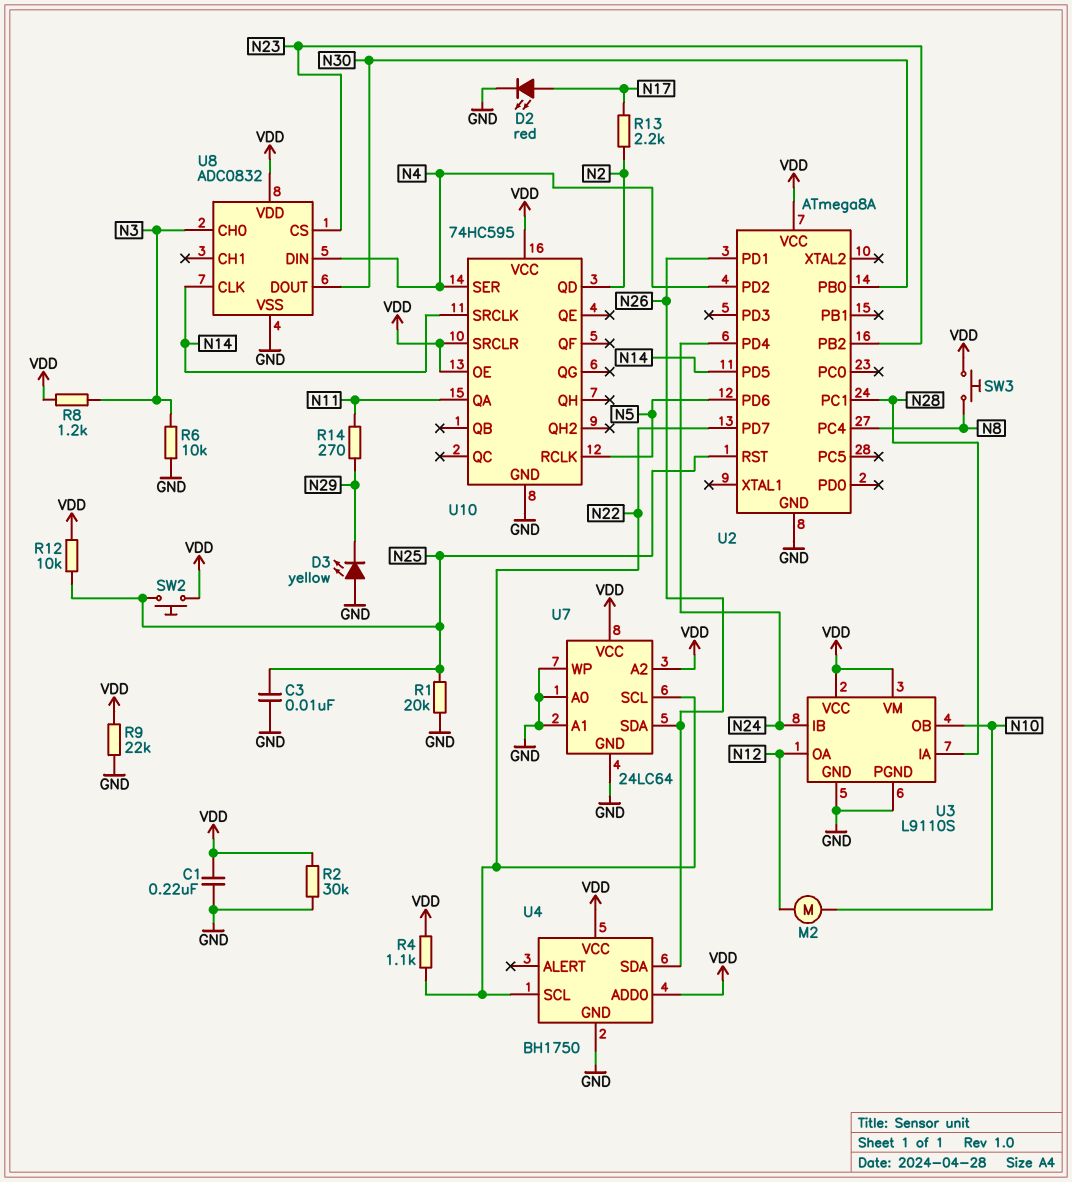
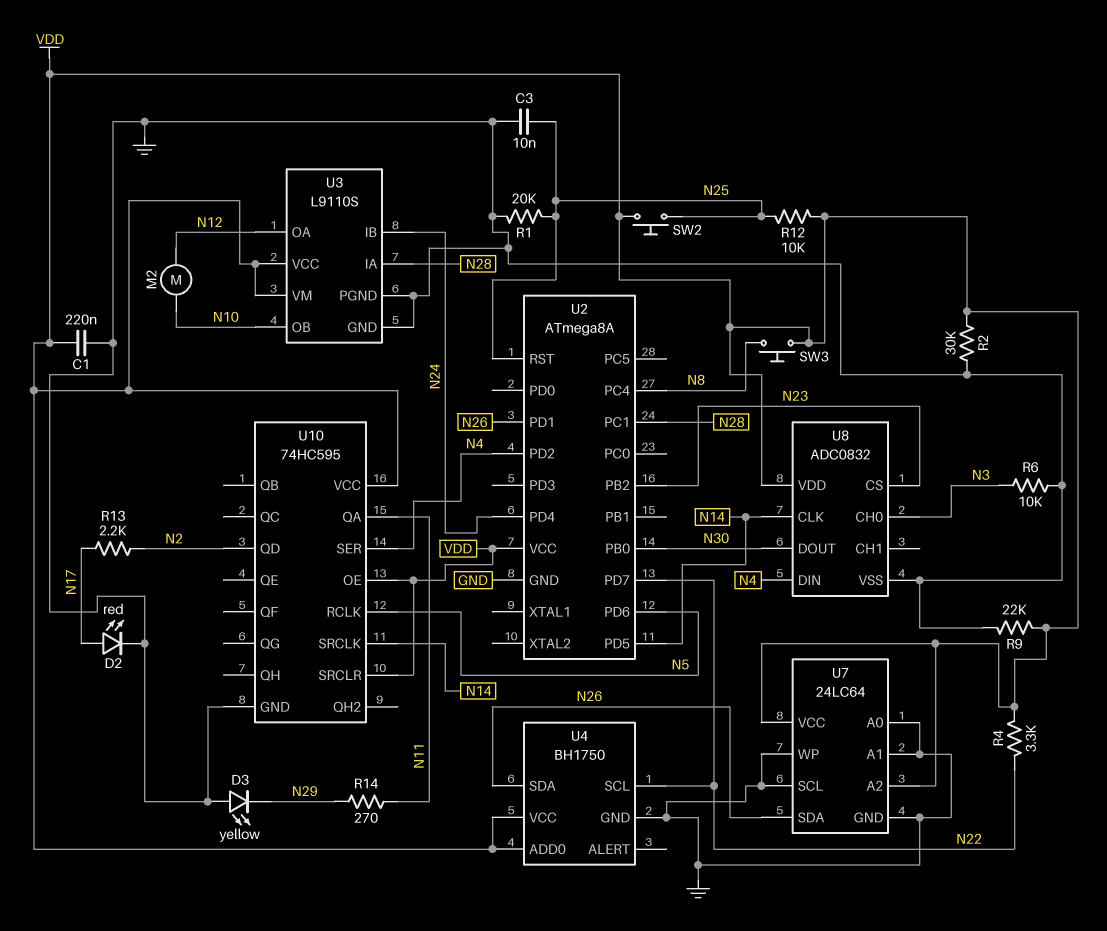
R4: 1.1k (N22, VDD) -> 3.3k (N22, VDD)
R8: 1.2k (N3, VDD) -> none
U7 pin SCL: N22 -> GND

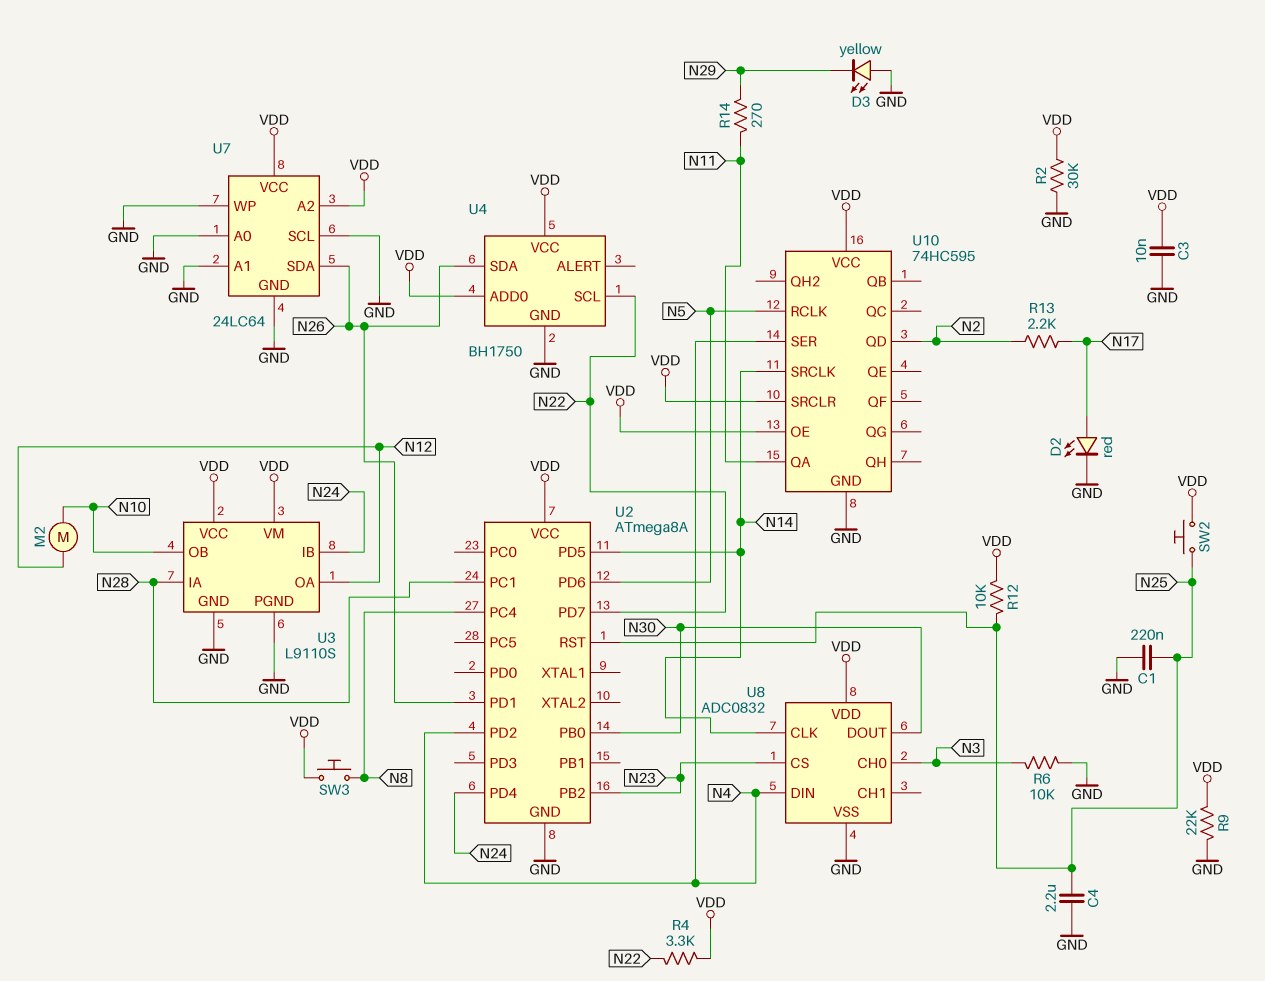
C1: 220nF (GND, VDD) -> 220nF (GND, N25)
C3: 10nF (GND, N25) -> 10nF (GND, VDD)
C4: none -> 2.2uF (GND, N25)
R1: 20k (GND, N25) -> none

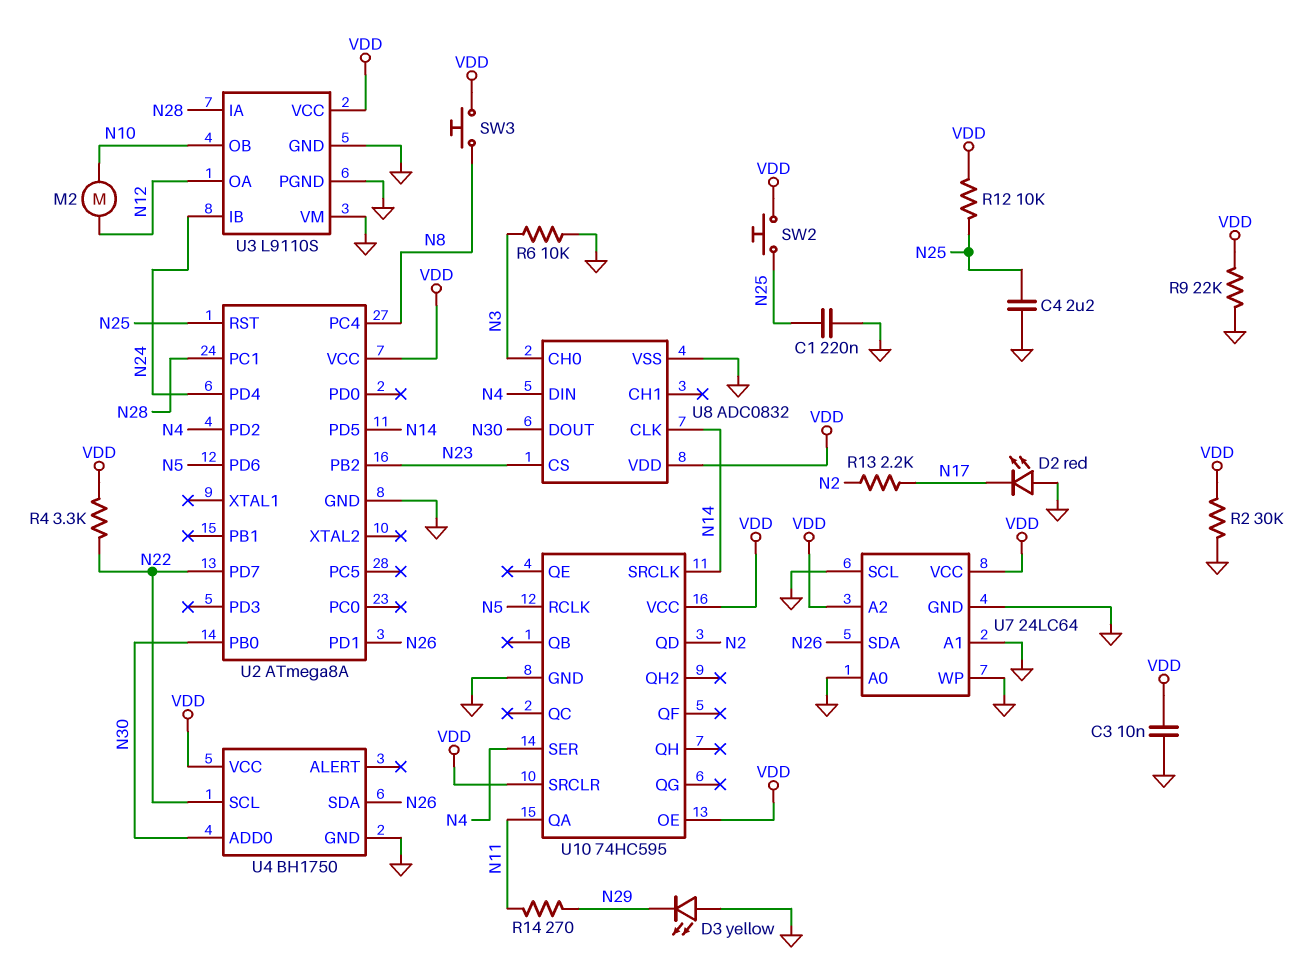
D2: LED red (A N17, K GND) -> LED red (A GND, K N17)
U3 pin VM: VDD -> GND
U4 pin ADD0: VDD -> N30

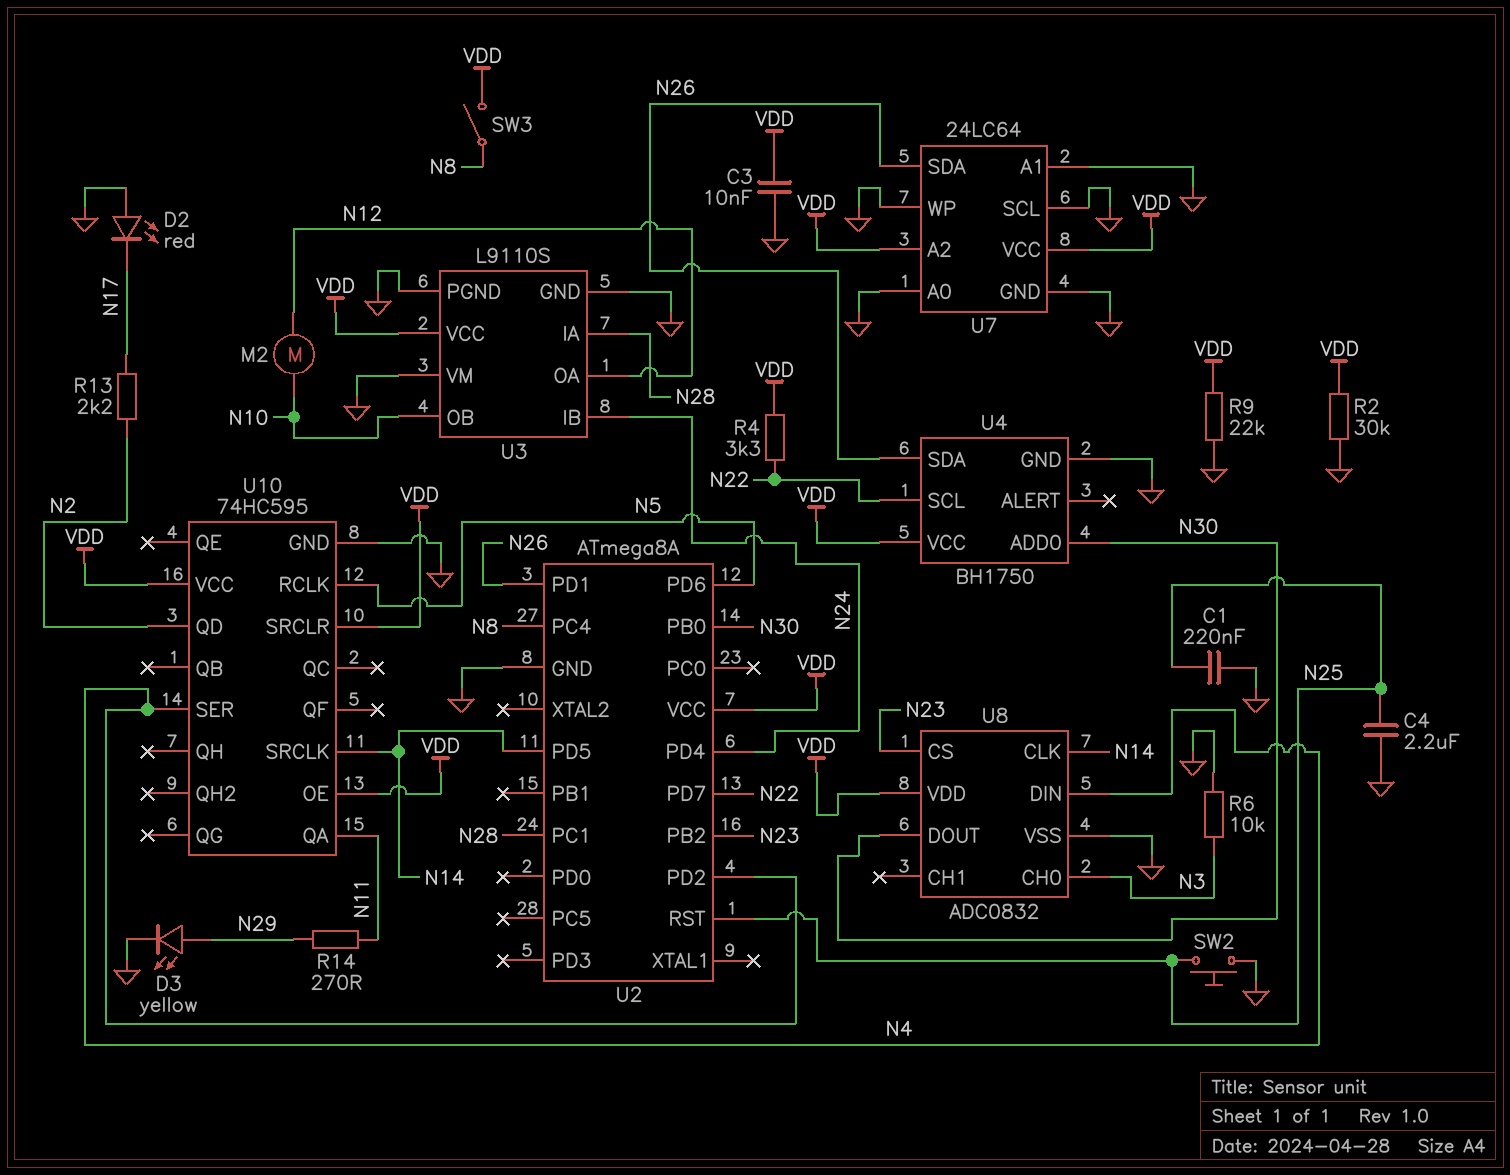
D3: LED yellow (A GND, K N29) -> LED yellow (A N29, K GND)
R12: 10k (N25, VDD) -> none
SW2: button (N25, VDD) -> button (GND, N25)
SW3: button (N8, VDD) -> switch (N8, VDD)

